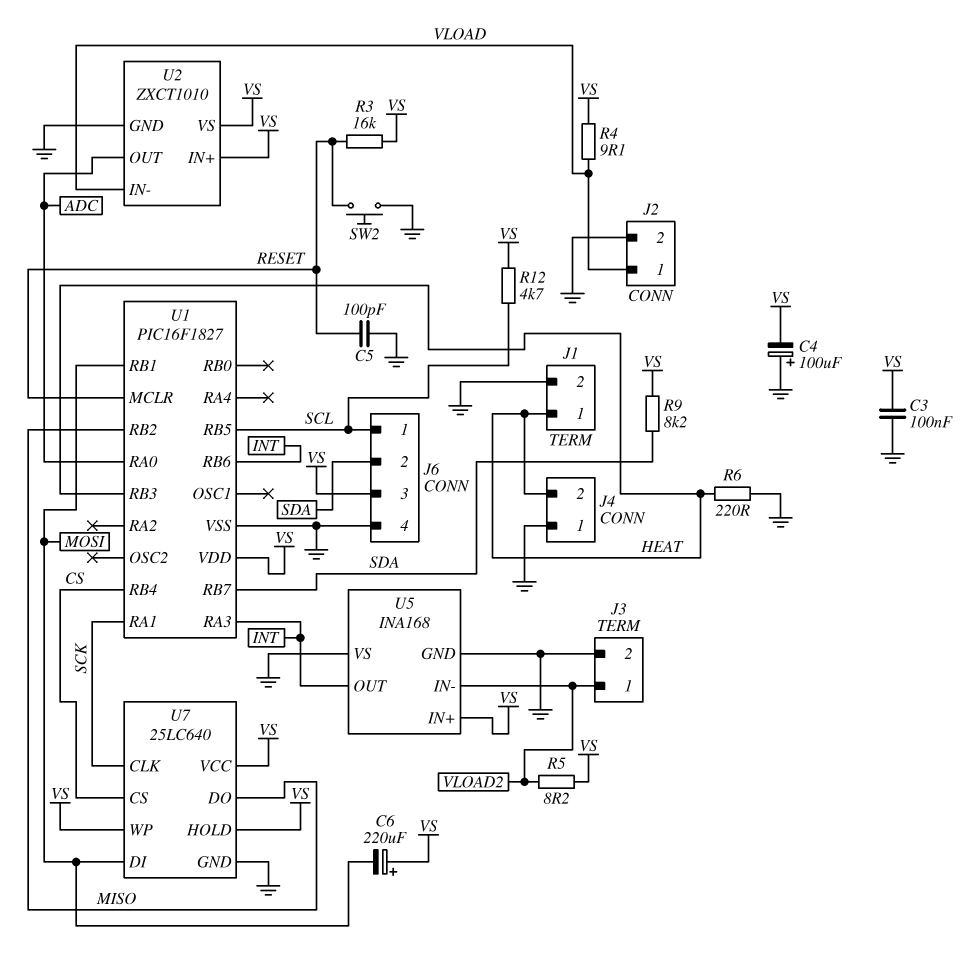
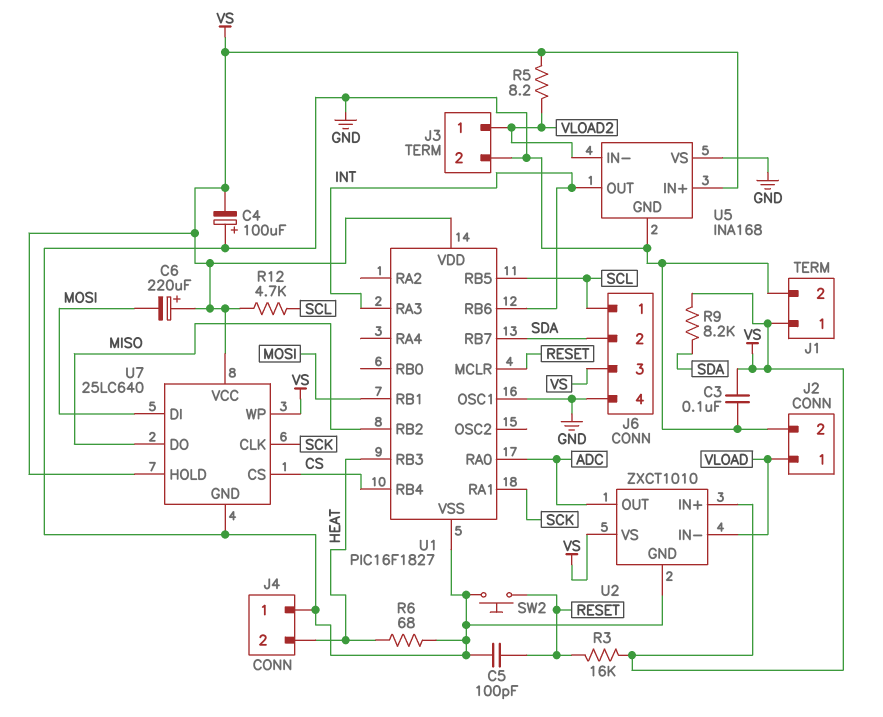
J1 pin 1: HEAT -> VS
R4: 9.1 (VLOAD, VS) -> none
R6: 220 (GND, HEAT) -> 68 (GND, HEAT)
U1 pin OSC1: none -> GND

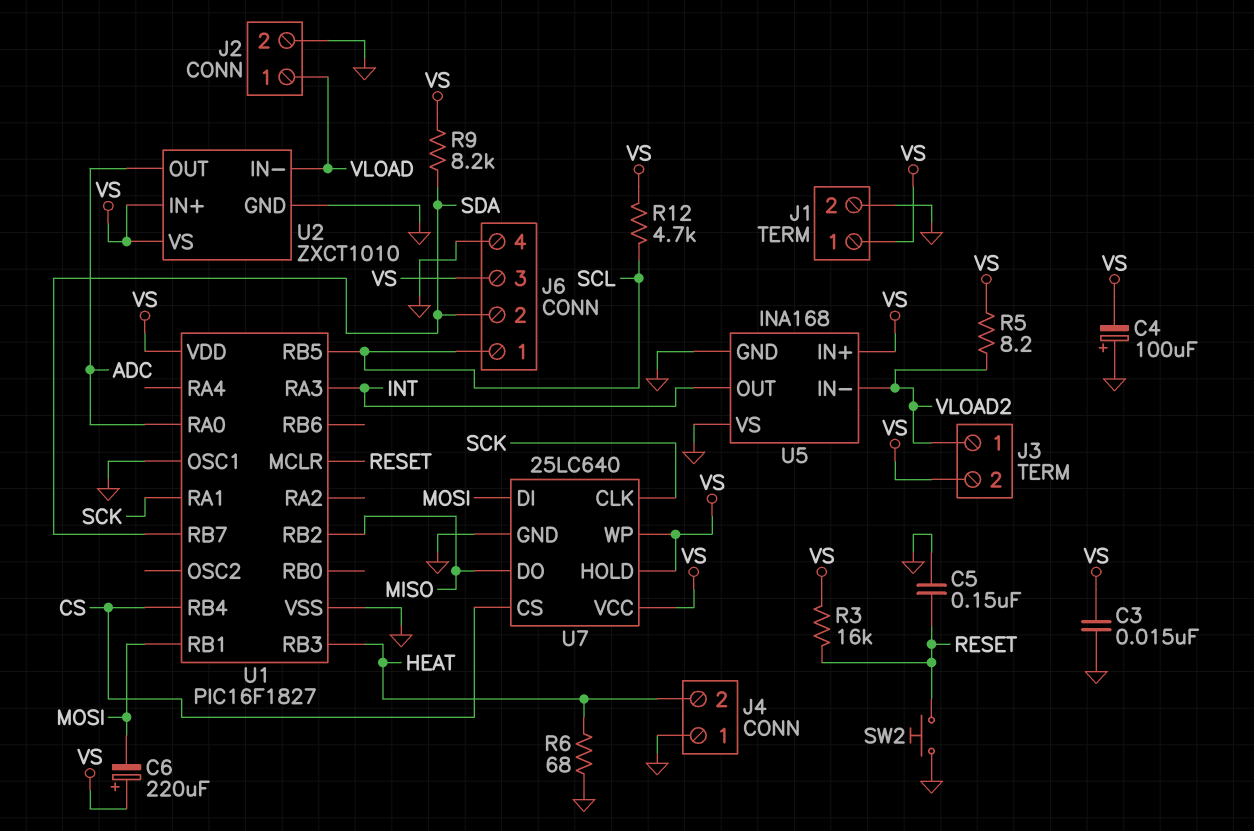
C3: 100nF (GND, VS) -> 15nF (GND, VS)
C5: 100pF (GND, RESET) -> 150nF (GND, RESET)
J3 pin 2: GND -> VS
U1 pin RB6: INT -> none

